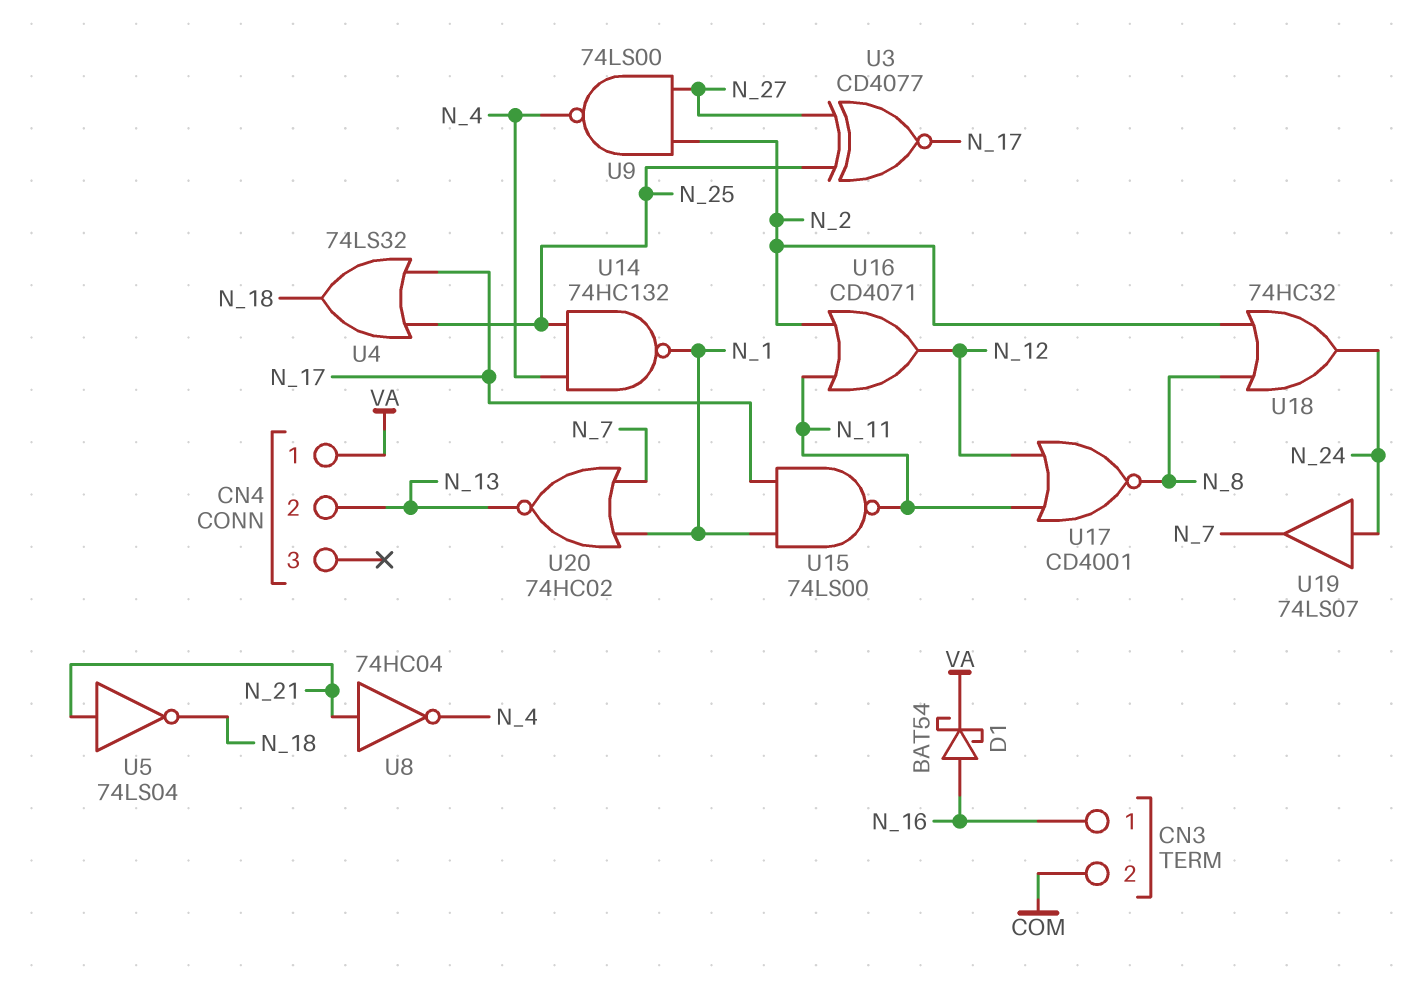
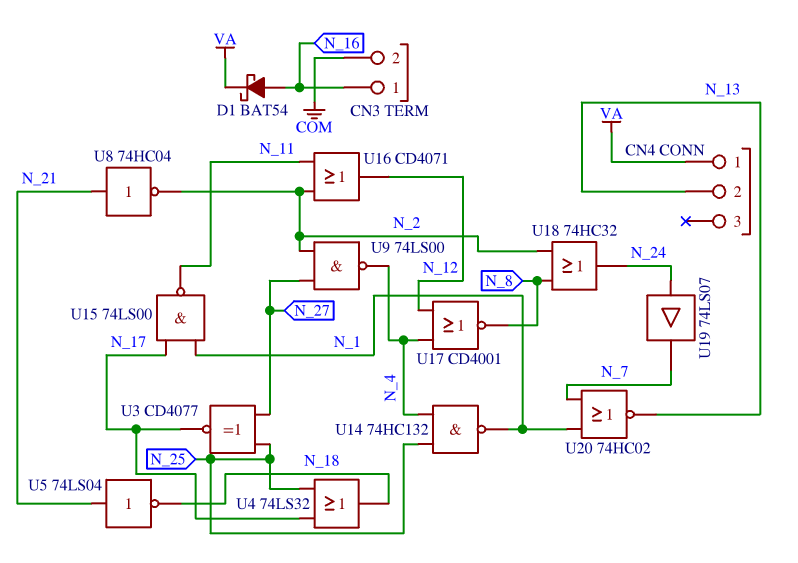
U8: NOT 74HC04 (in N_21, out N_4) -> NOT 74HC04 (in N_21, out N_2)
U17: NOR CD4001 (in N_11, in N_12, out N_8) -> NOR CD4001 (in N_4, in N_12, out N_8)

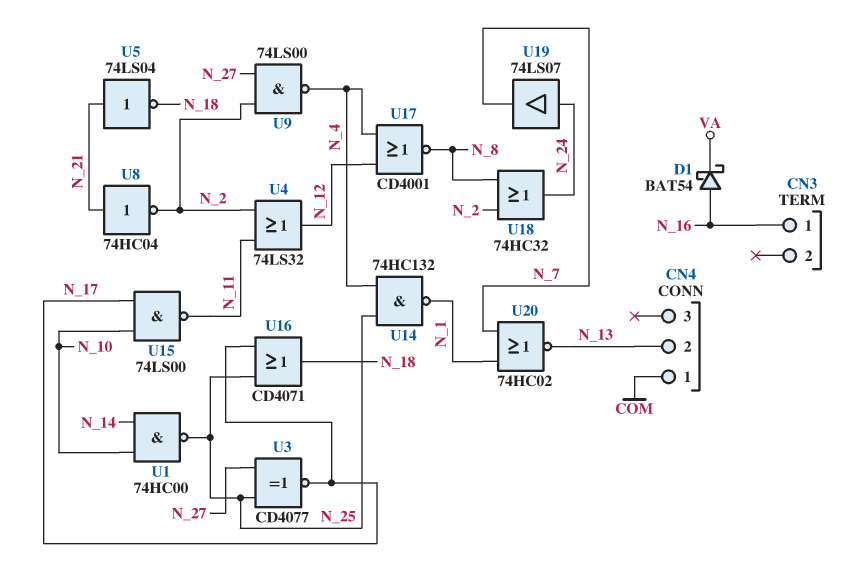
CN3 pin 2: COM -> none
CN4 pin 1: VA -> COM
U1: none -> NAND 74HC00 (in N_10, in N_14, out N_25)
U4: OR 74LS32 (in N_17, in N_25, out N_18) -> OR 74LS32 (in N_2, in N_11, out N_12)
U15: NAND 74LS00 (in N_1, in N_17, out N_11) -> NAND 74LS00 (in N_10, in N_17, out N_11)
U16: OR CD4071 (in N_2, in N_11, out N_12) -> OR CD4071 (in N_17, in N_25, out N_18)

